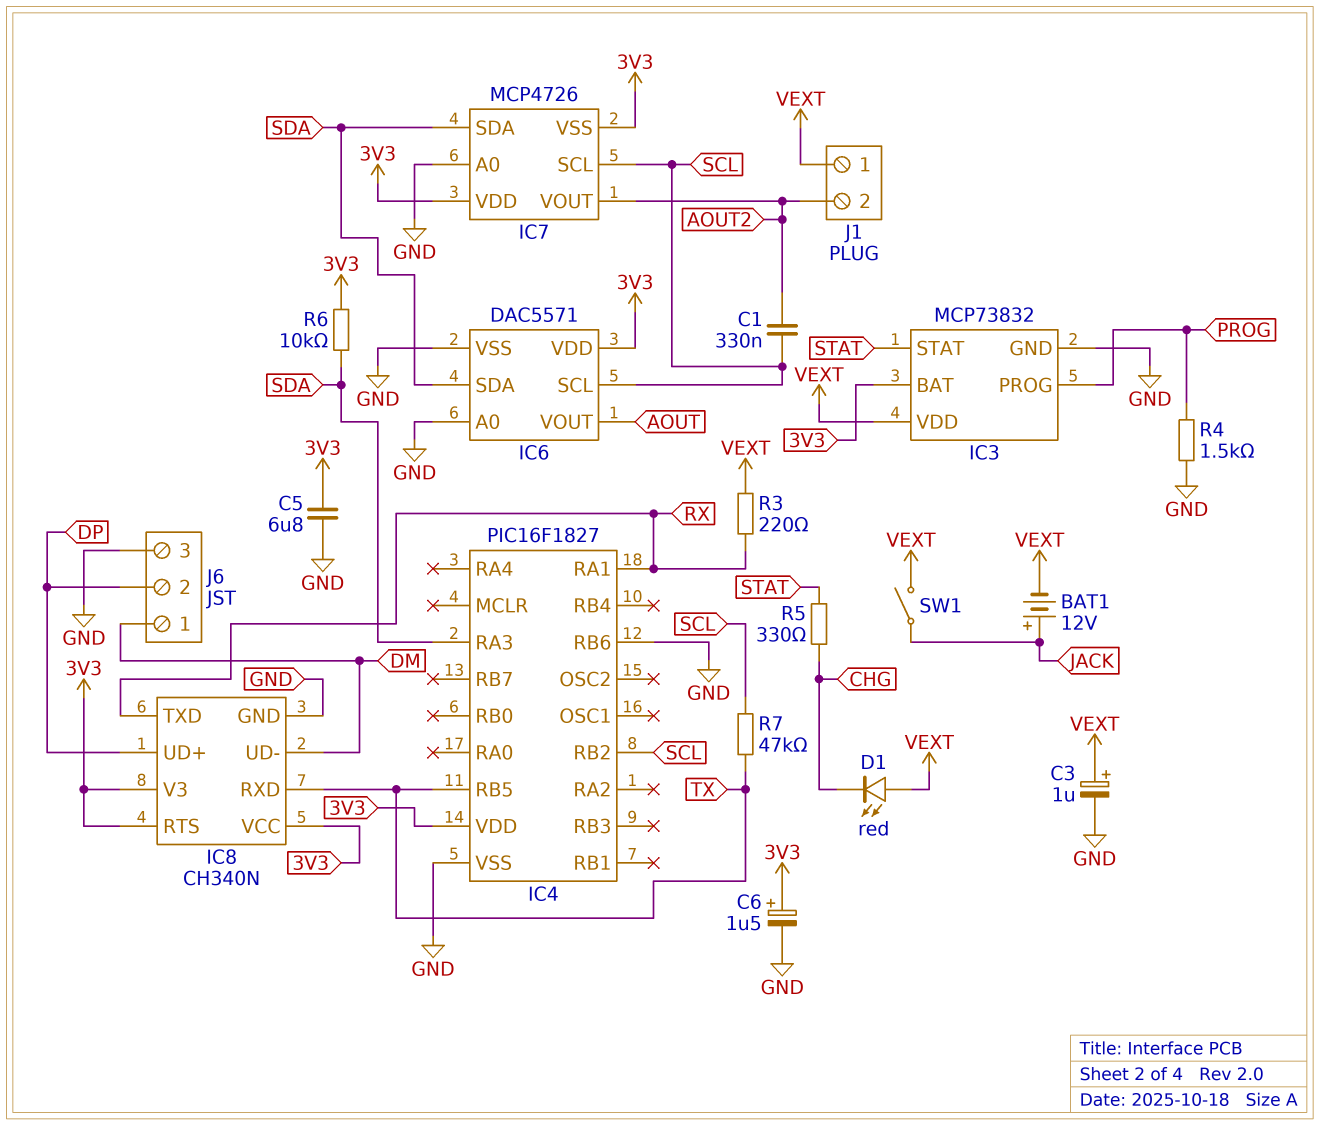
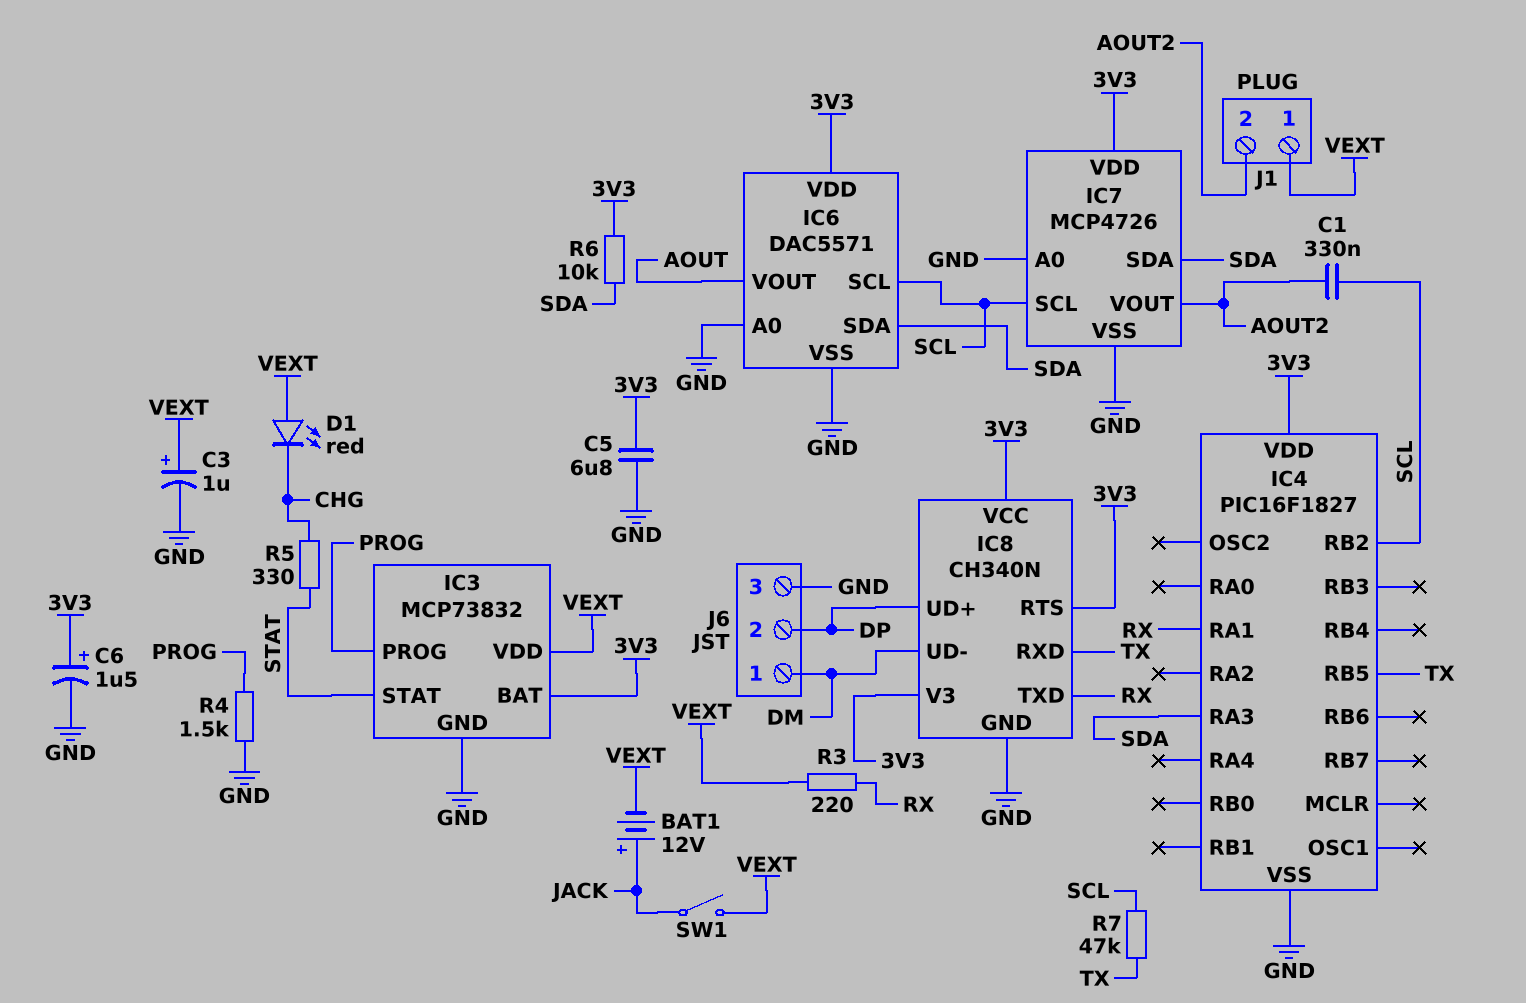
IC4 pin RB6: GND -> none
IC7 pin VSS: 3V3 -> GND

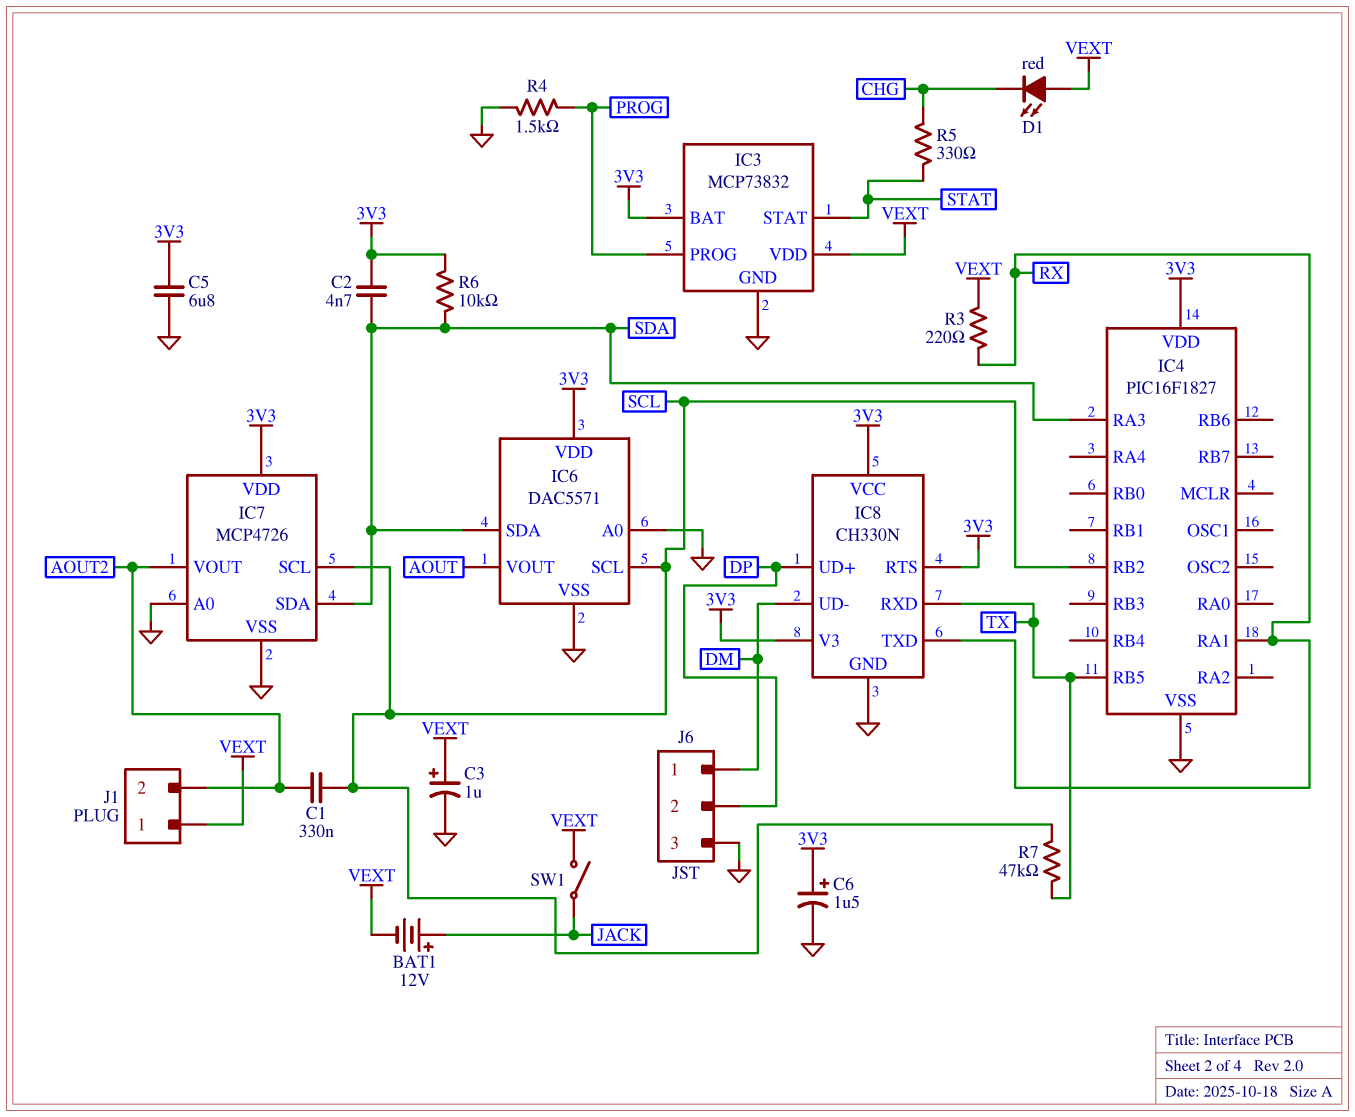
C2: none -> 4.7nF (3V3, SDA)
IC8: CH340N -> CH330N

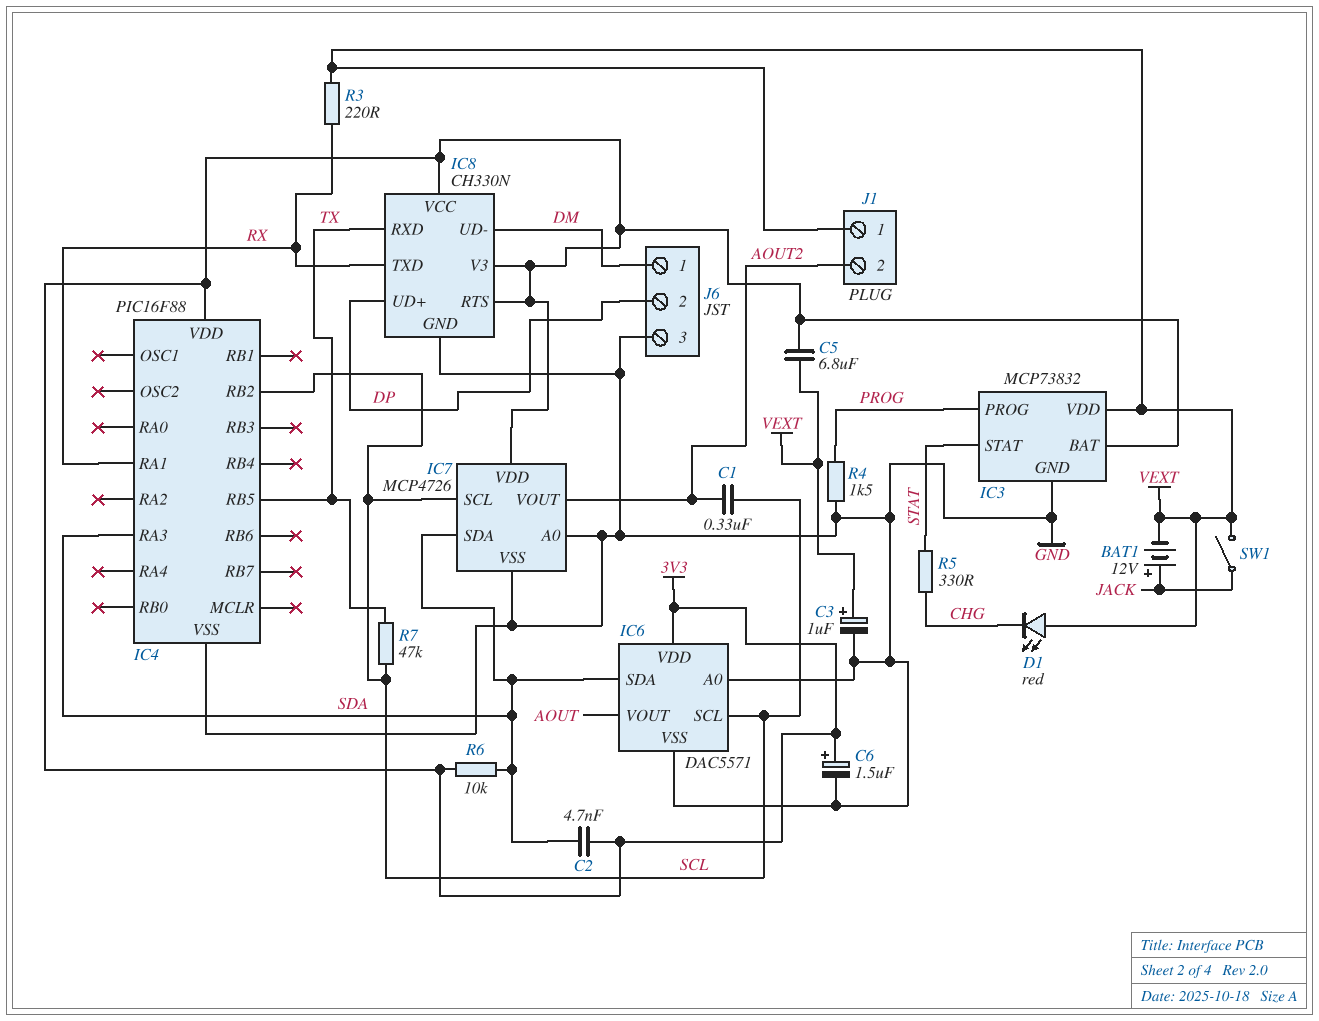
C5: 6.8uF (3V3, GND) -> 6.8uF (3V3, VEXT)
IC4: PIC16F1827 -> PIC16F88

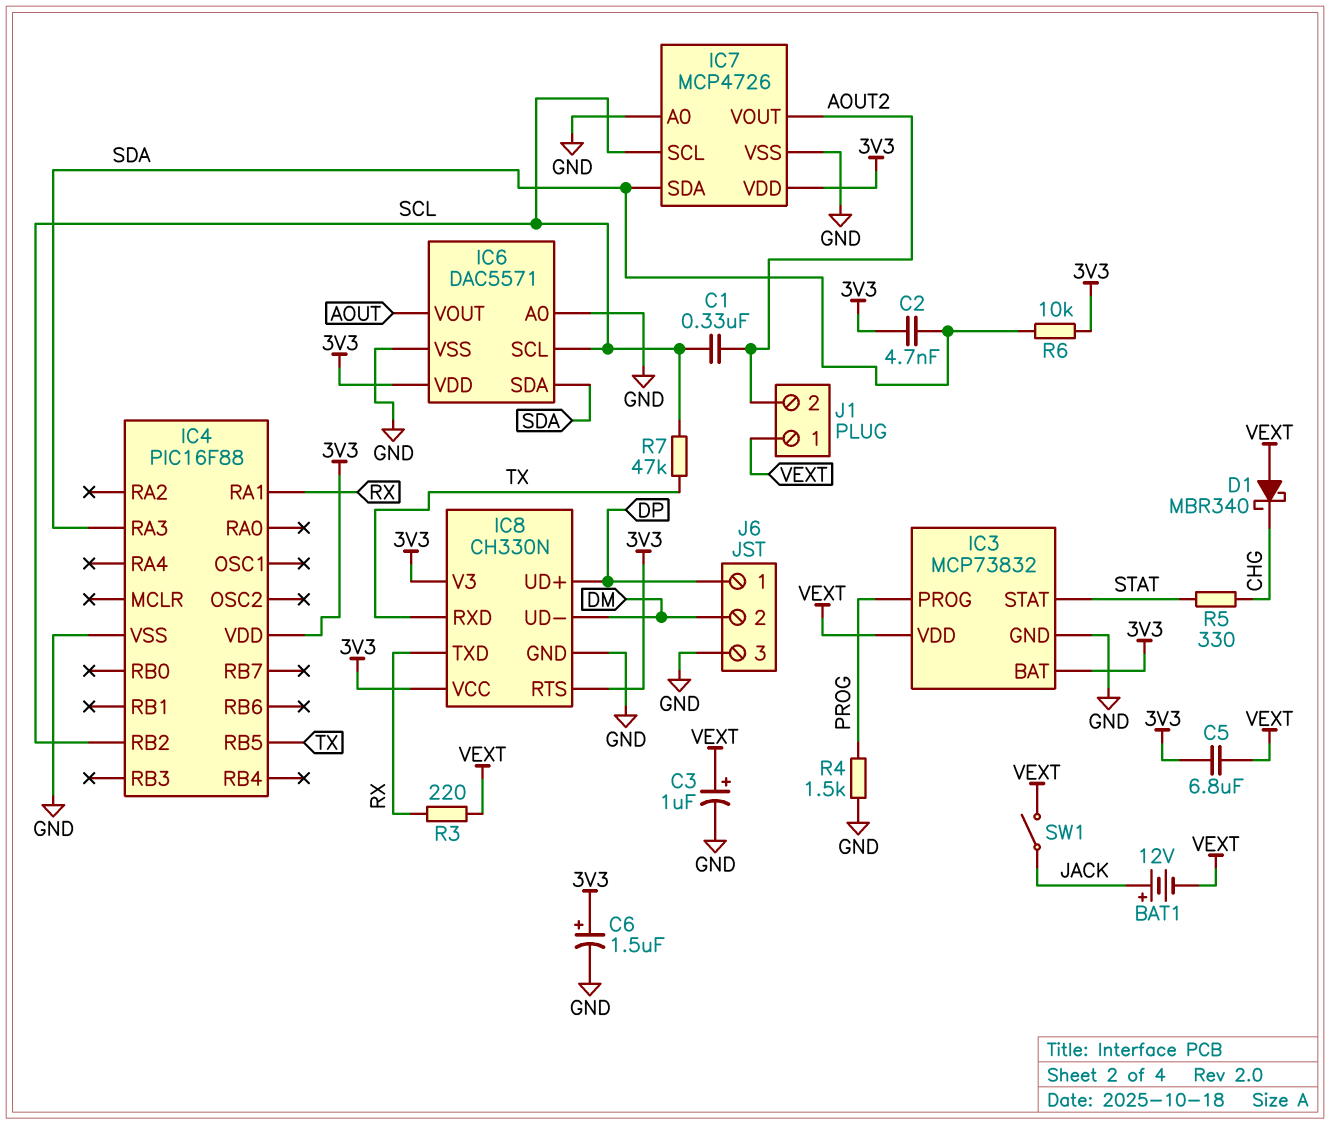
D1: LED red (A VEXT, K CHG) -> schottky MBR340 (A VEXT, K CHG)
J6 pin 1: DM -> DP
J6 pin 2: DP -> DM

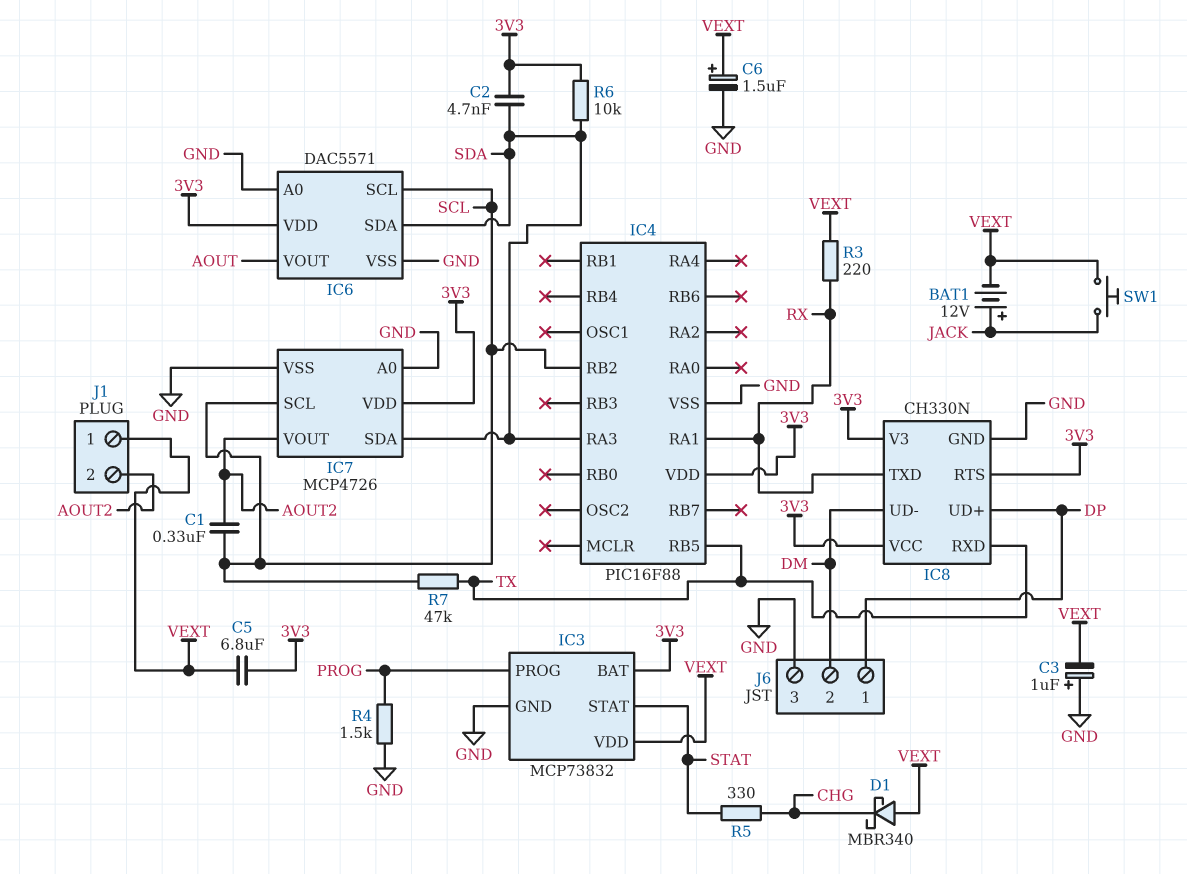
C3: 1uF (plus VEXT, minus GND) -> 1uF (plus GND, minus VEXT)
C6: 1.5uF (plus 3V3, minus GND) -> 1.5uF (plus VEXT, minus GND)
SW1: switch (JACK, VEXT) -> button (JACK, VEXT)

